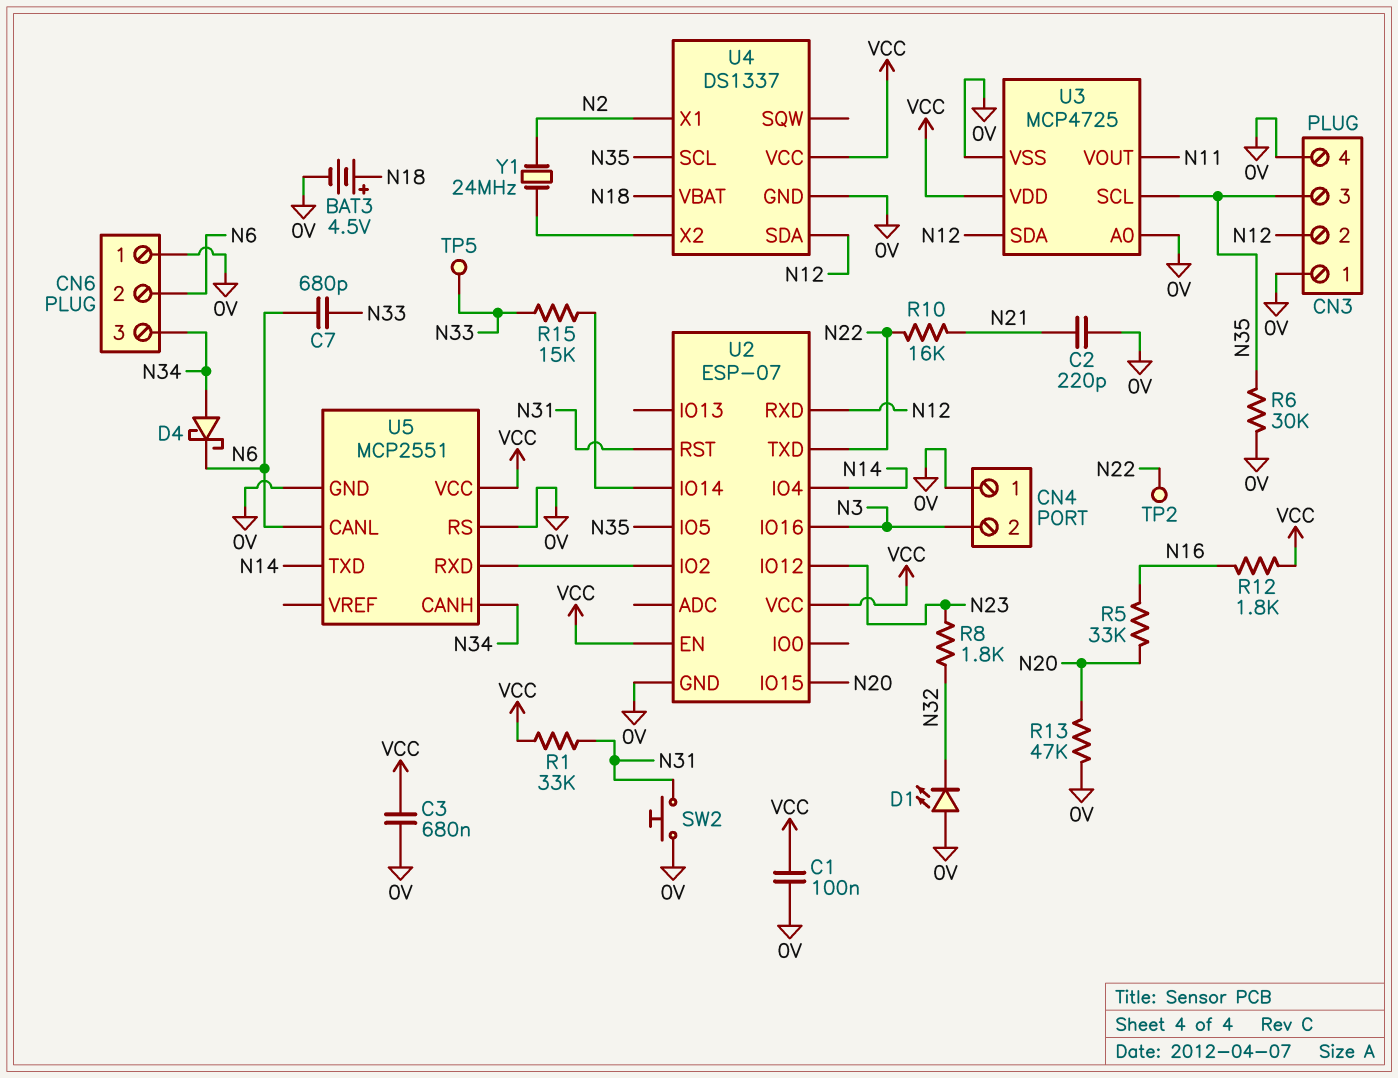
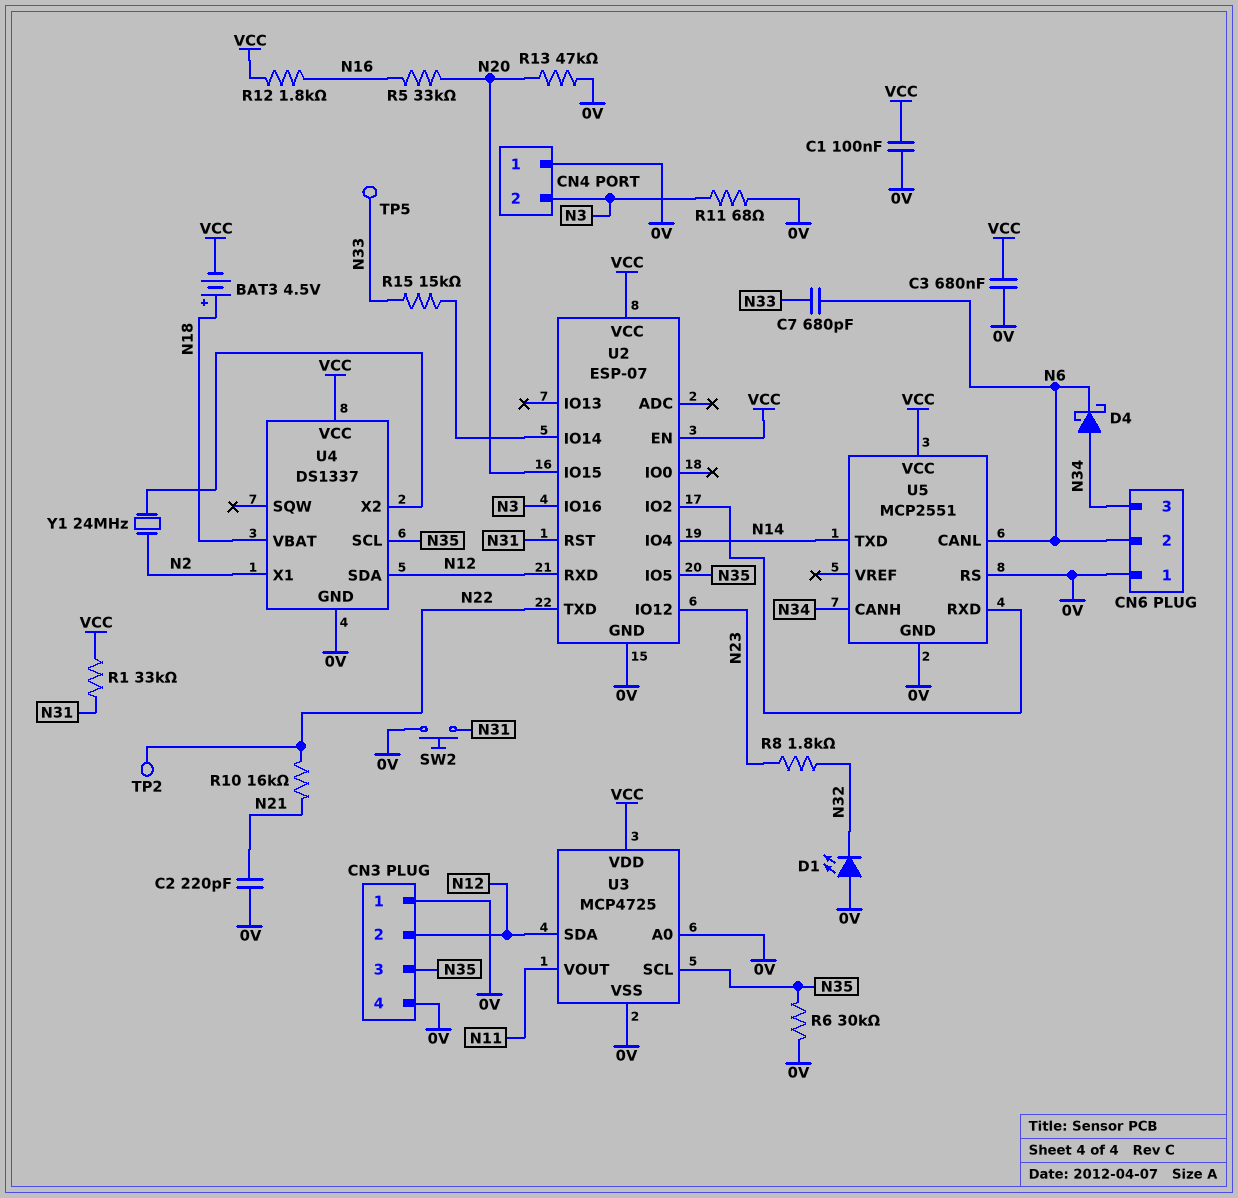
BAT3: 4.5V (plus N18, minus 0V) -> 4.5V (plus N18, minus VCC)
R11: none -> 68 (0V, N3)

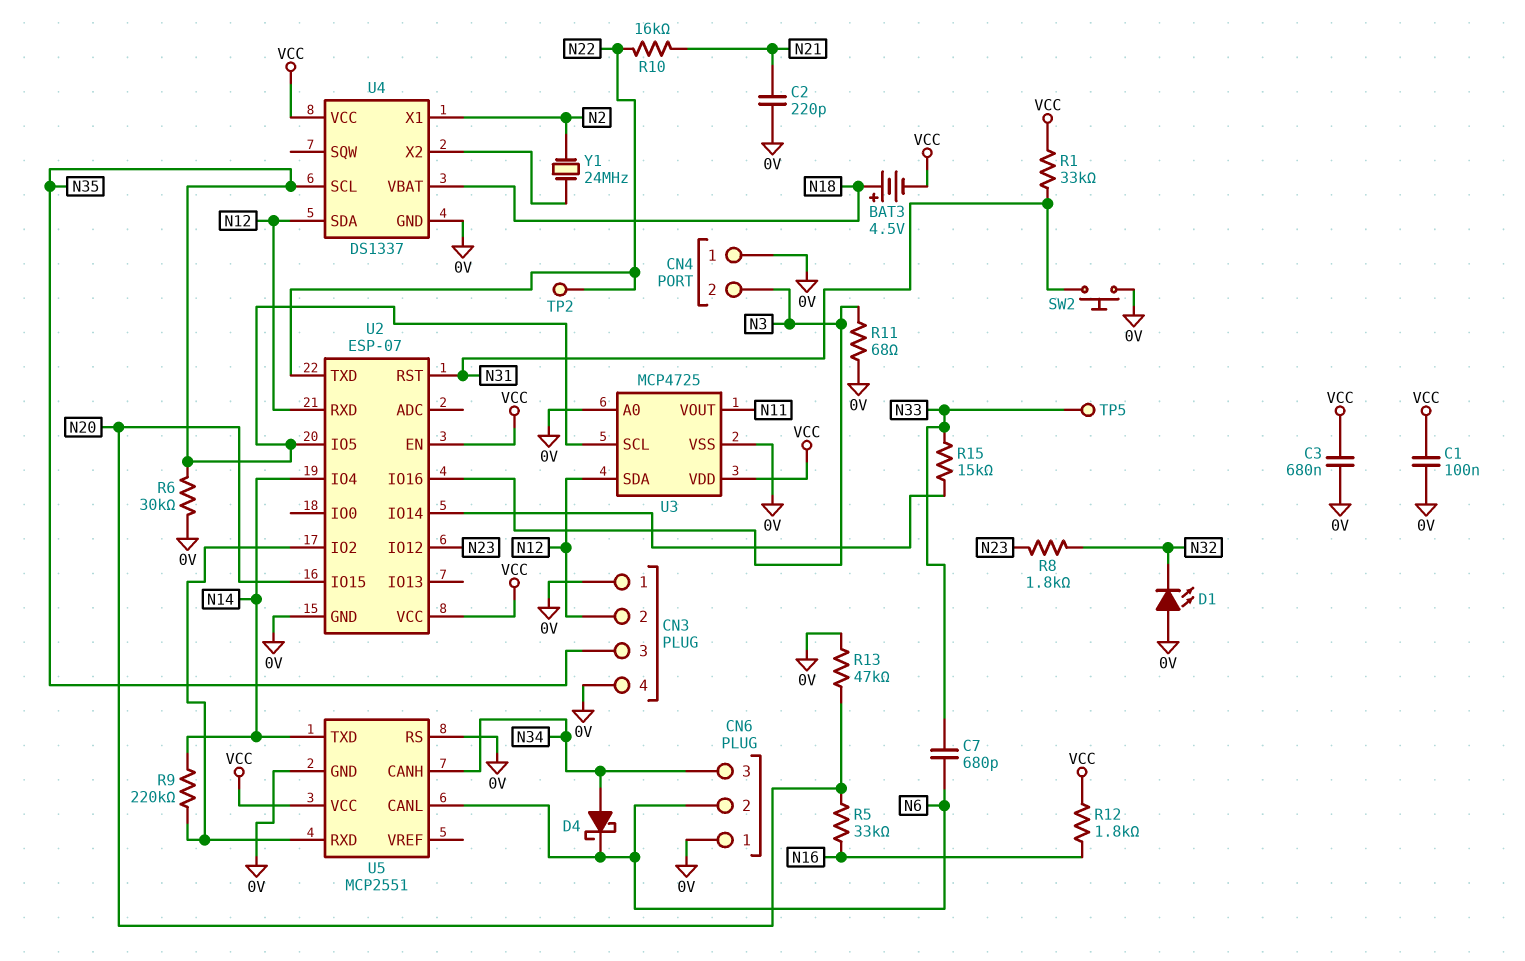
R9: none -> 220k (N14, U2/IO2)

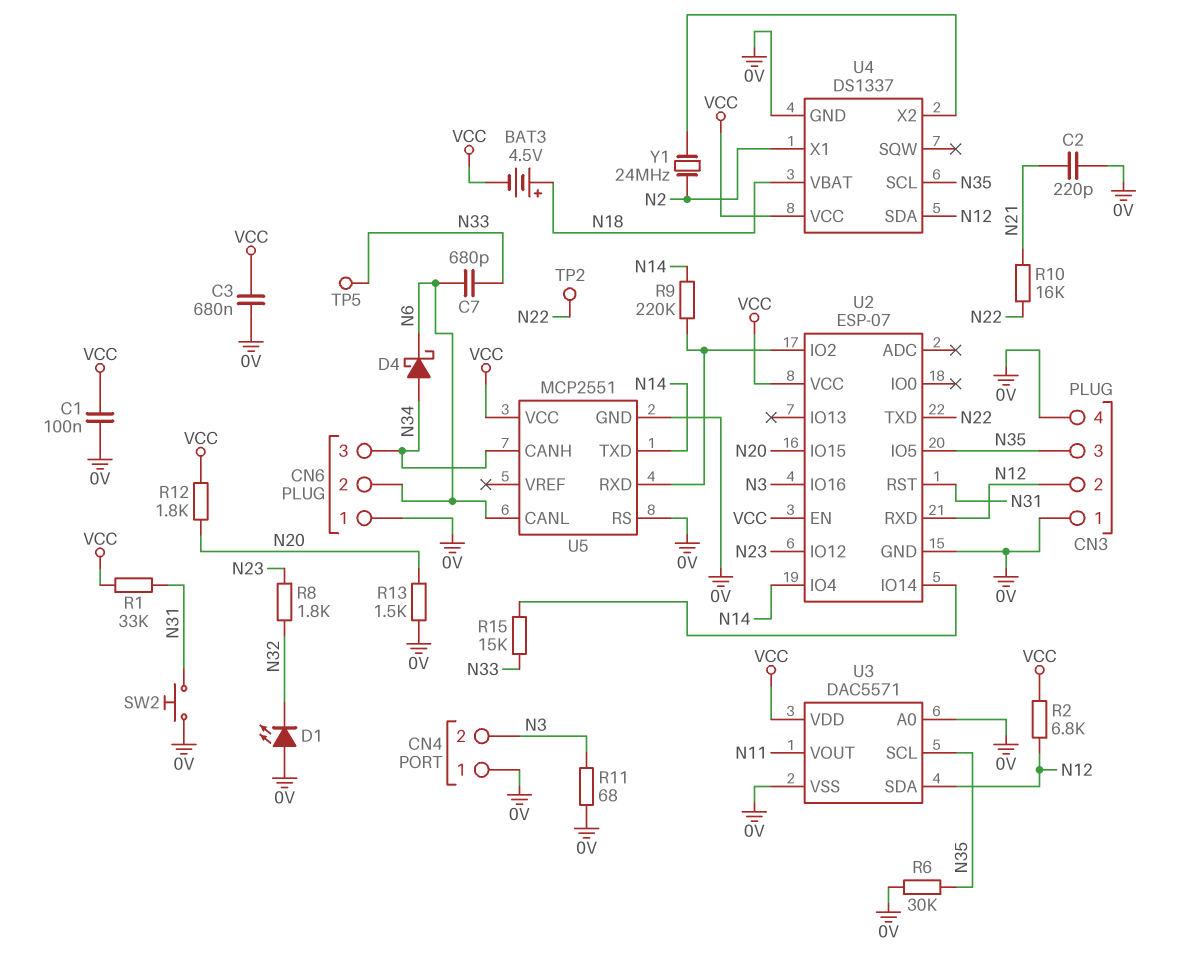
R2: none -> 6.8k (N12, VCC)
R5: 33k (N16, N20) -> none
R12: 1.8k (N16, VCC) -> 1.8k (N20, VCC)
R13: 47k (0V, N20) -> 1.5k (0V, N20)
U3: MCP4725 -> DAC5571

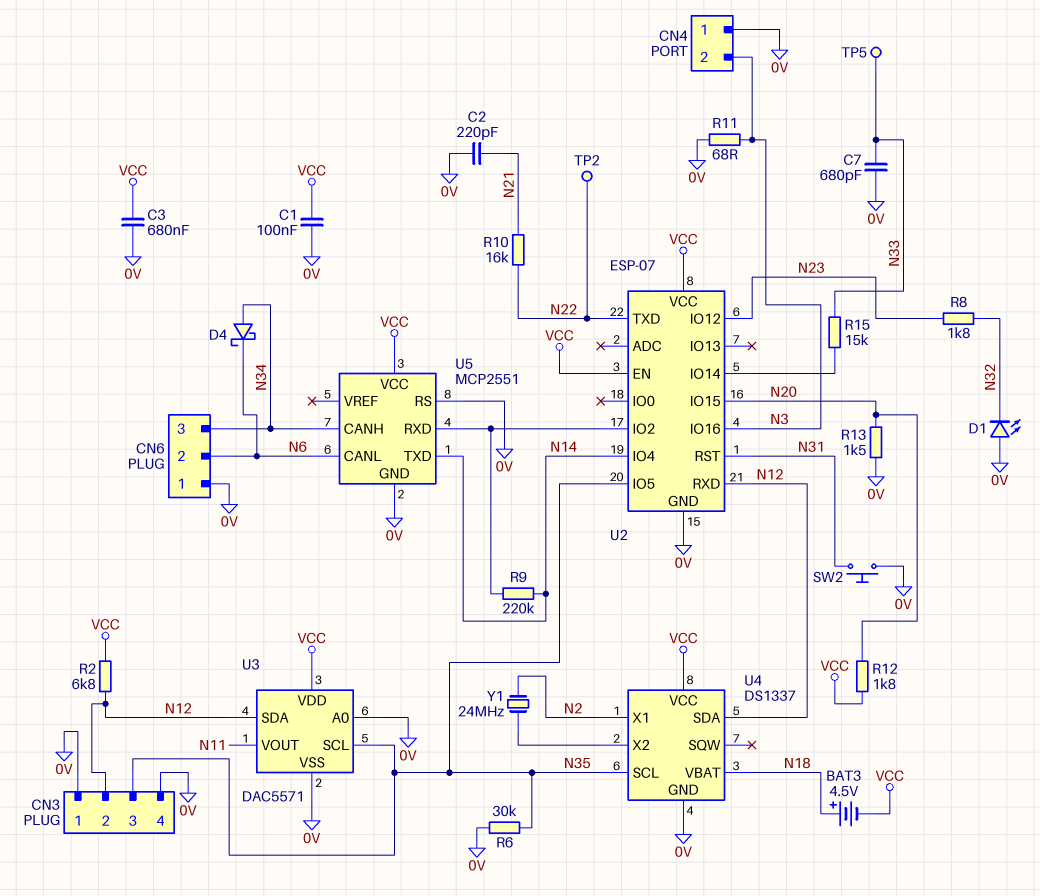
C7: 680pF (N6, N33) -> 680pF (0V, N33)
R1: 33k (N31, VCC) -> none

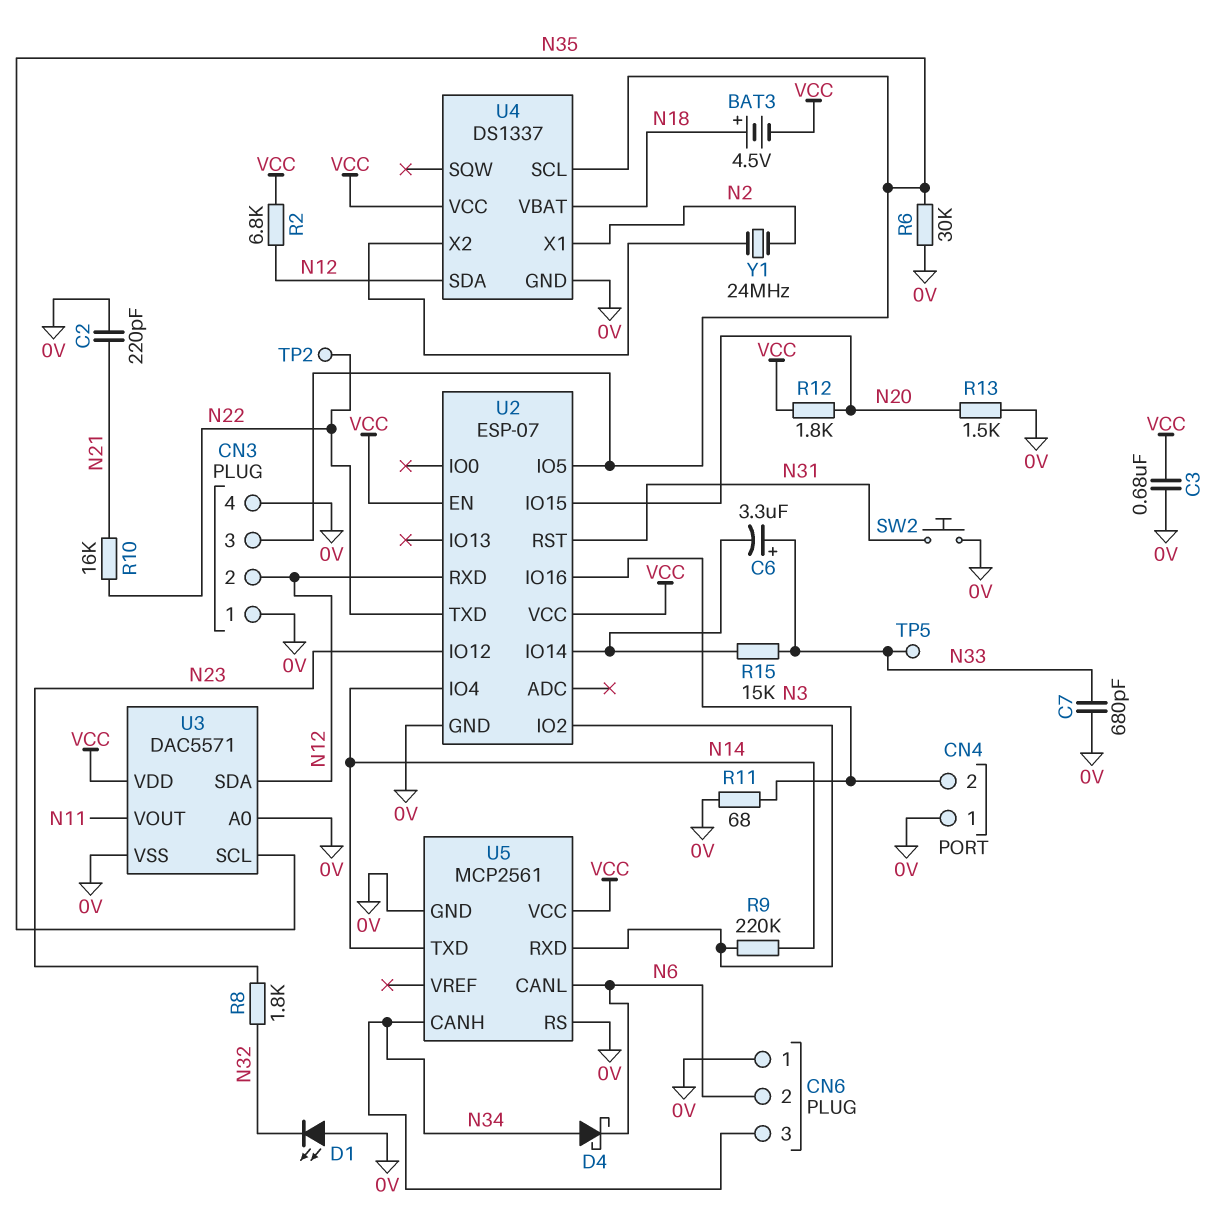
C1: 100nF (0V, VCC) -> none
C6: none -> 3.3uF (plus N33, minus U2/IO14)
U5: MCP2551 -> MCP2561

